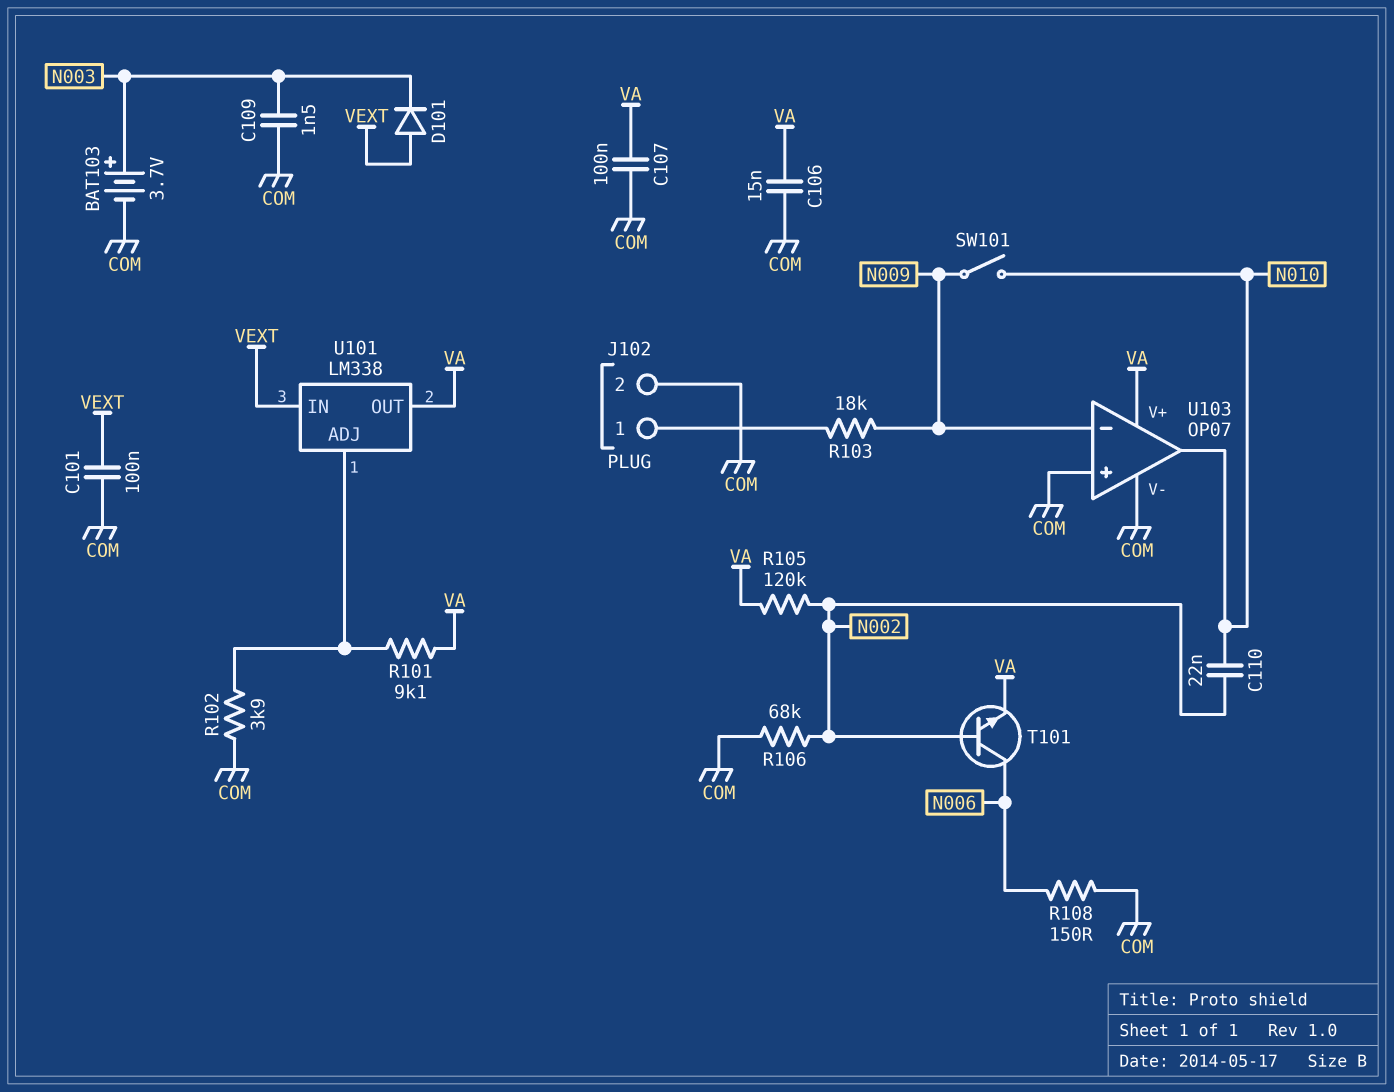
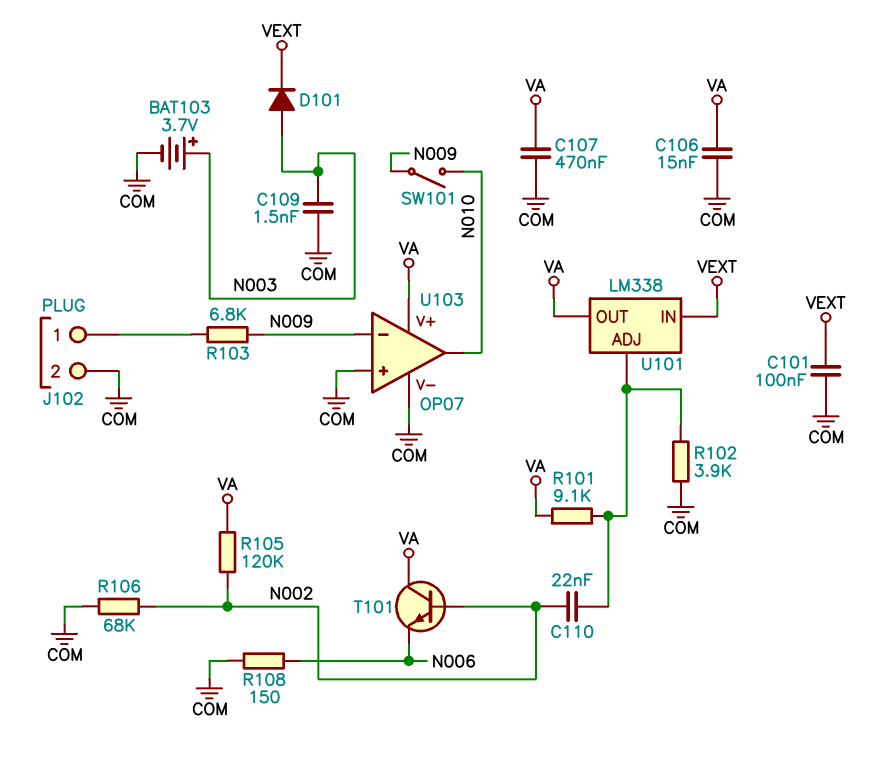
C107: 100nF (COM, VA) -> 470nF (COM, VA)
C110: 22nF (N002, N010) -> 22nF (N002, U101/ADJ)
D101: diode (A VEXT, K N003) -> diode (A N003, K VEXT)
R103: 18k (J102/1, N009) -> 6.8k (J102/1, N009)
T101: NPN (B N002, C N006, E VA) -> NPN (B N002, C VA, E N006)

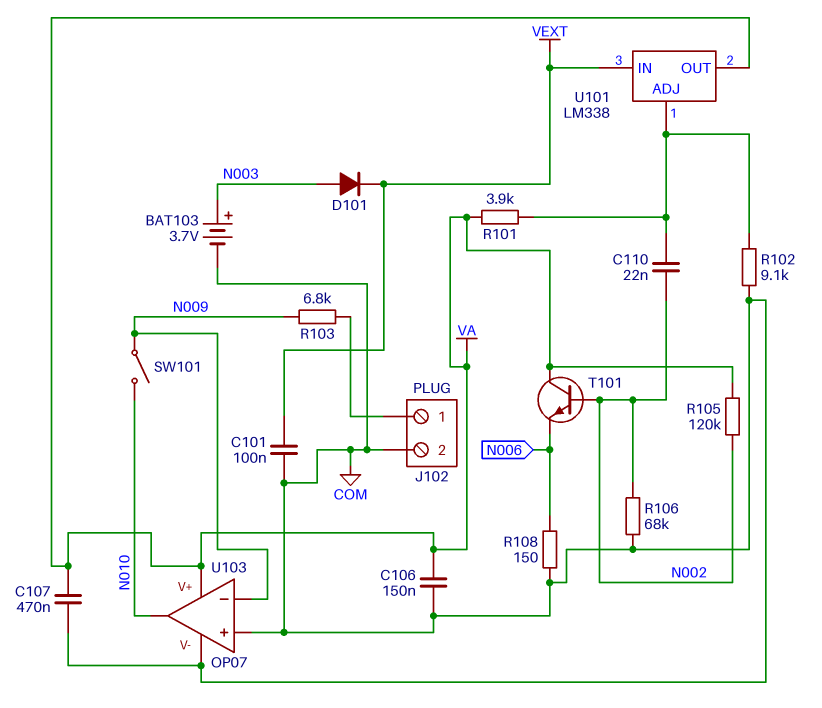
C106: 15nF (COM, VA) -> 150nF (COM, VA)
C109: 1.5nF (COM, N003) -> none
R101: 9.1k (U101/ADJ, VA) -> 3.9k (U101/ADJ, VA)
R102: 3.9k (COM, U101/ADJ) -> 9.1k (COM, U101/ADJ)

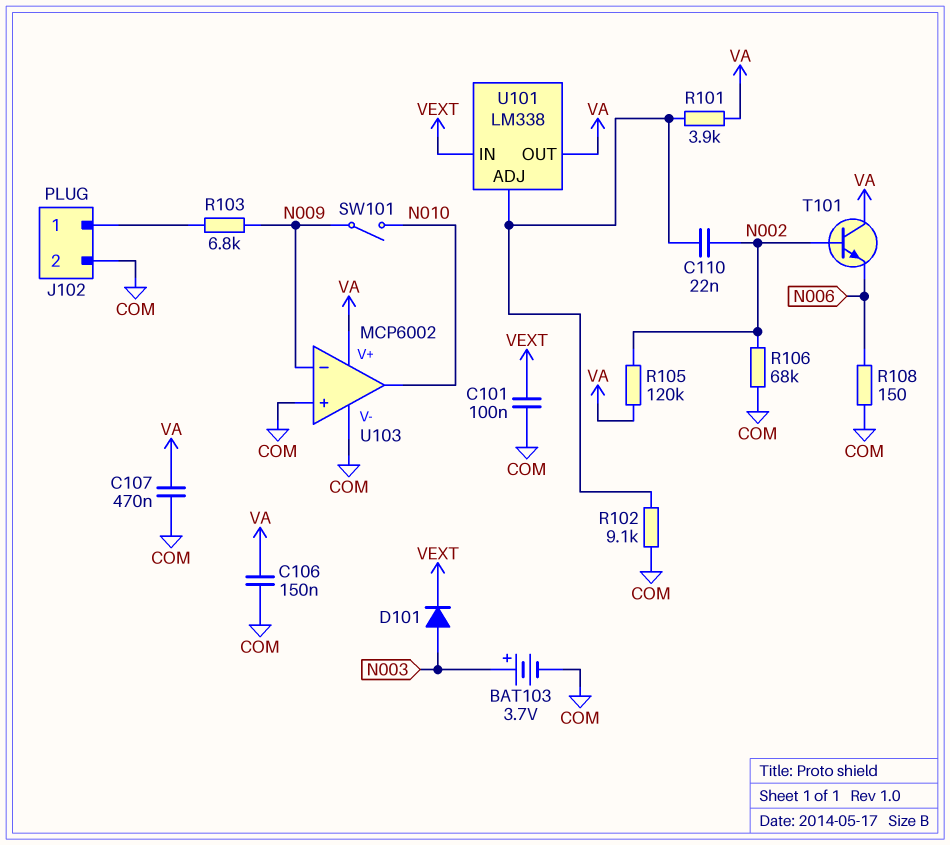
U103: OP07 -> MCP6002

